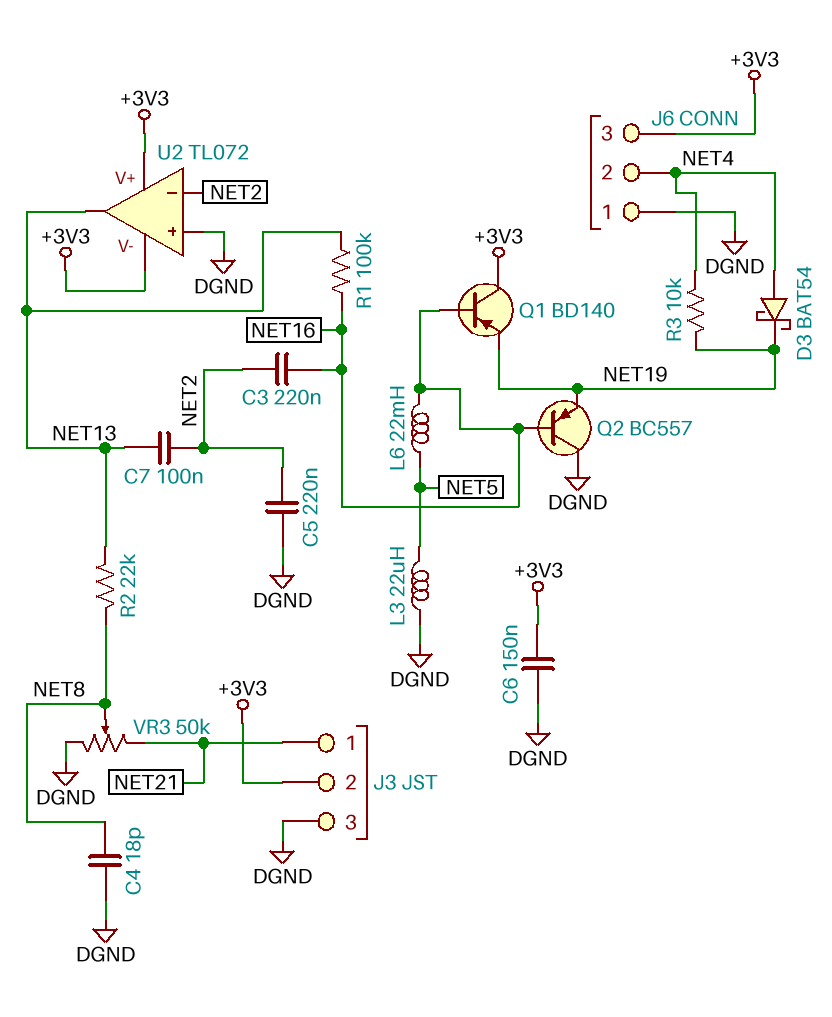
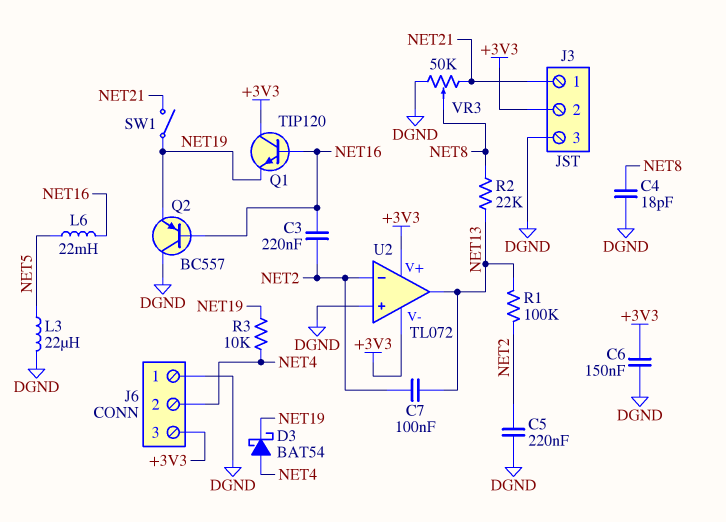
Q1: PNP BD140 (B NET16, C +3V3, E NET19) -> NPN TIP120 (B NET16, C +3V3, E NET19)
R1: 100k (NET13, NET16) -> 100k (NET2, NET13)
SW1: none -> switch (NET19, NET21)

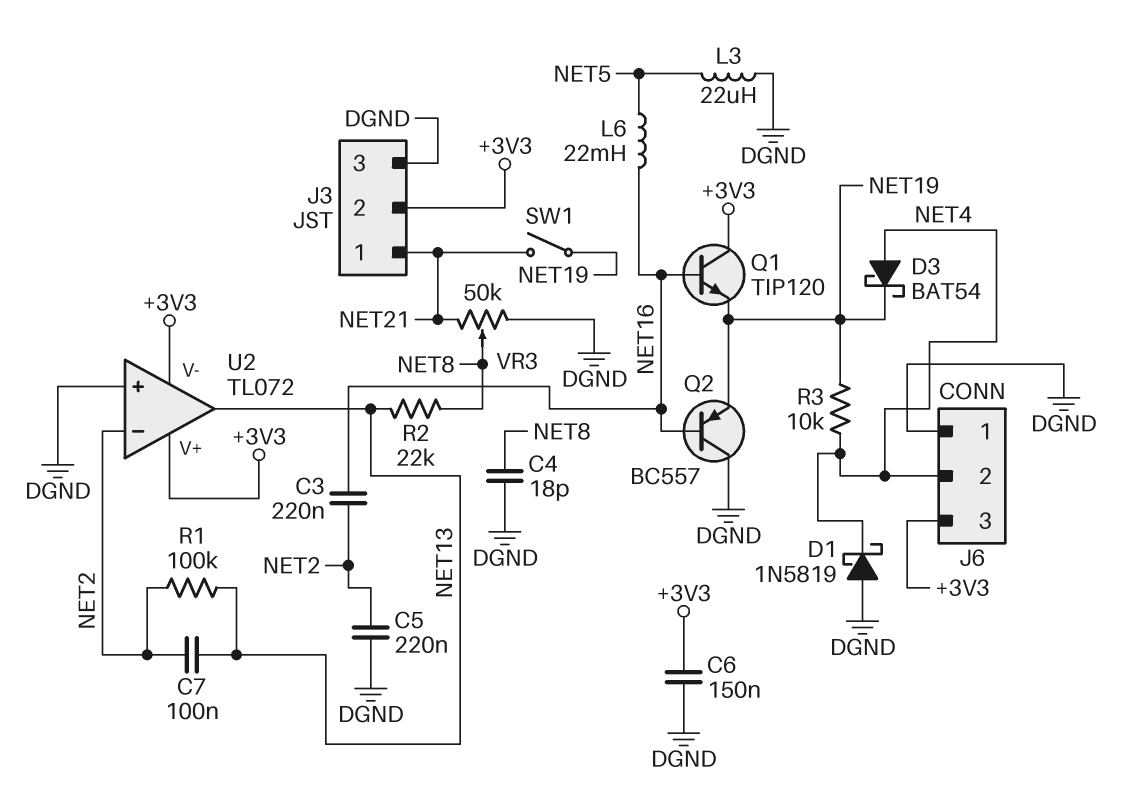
D1: none -> schottky 1N5819 (A DGND, K NET4)

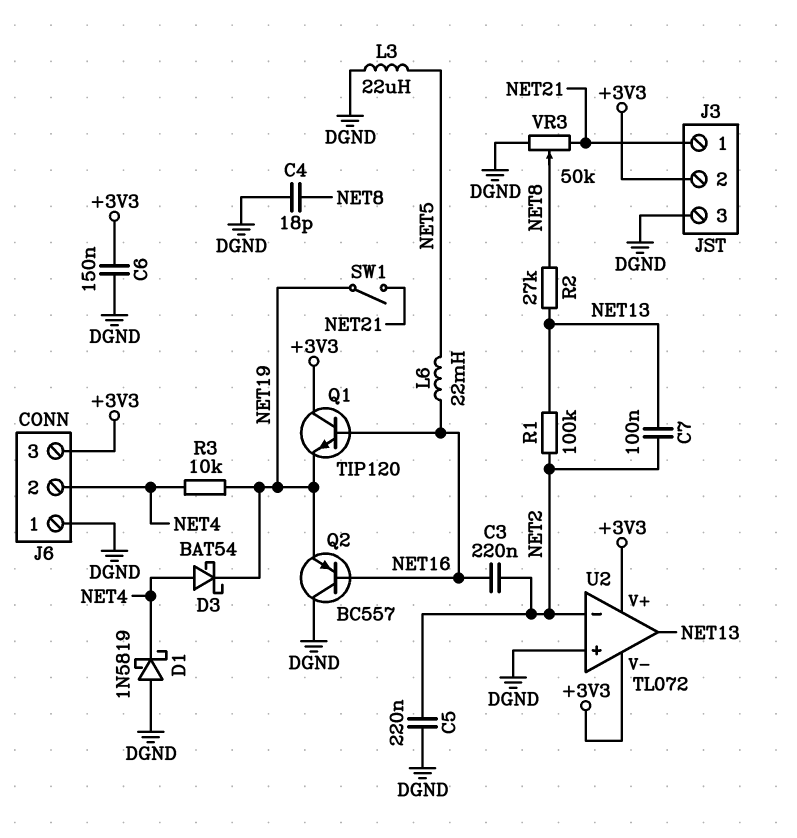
R2: 22k (NET8, NET13) -> 27k (NET8, NET13)

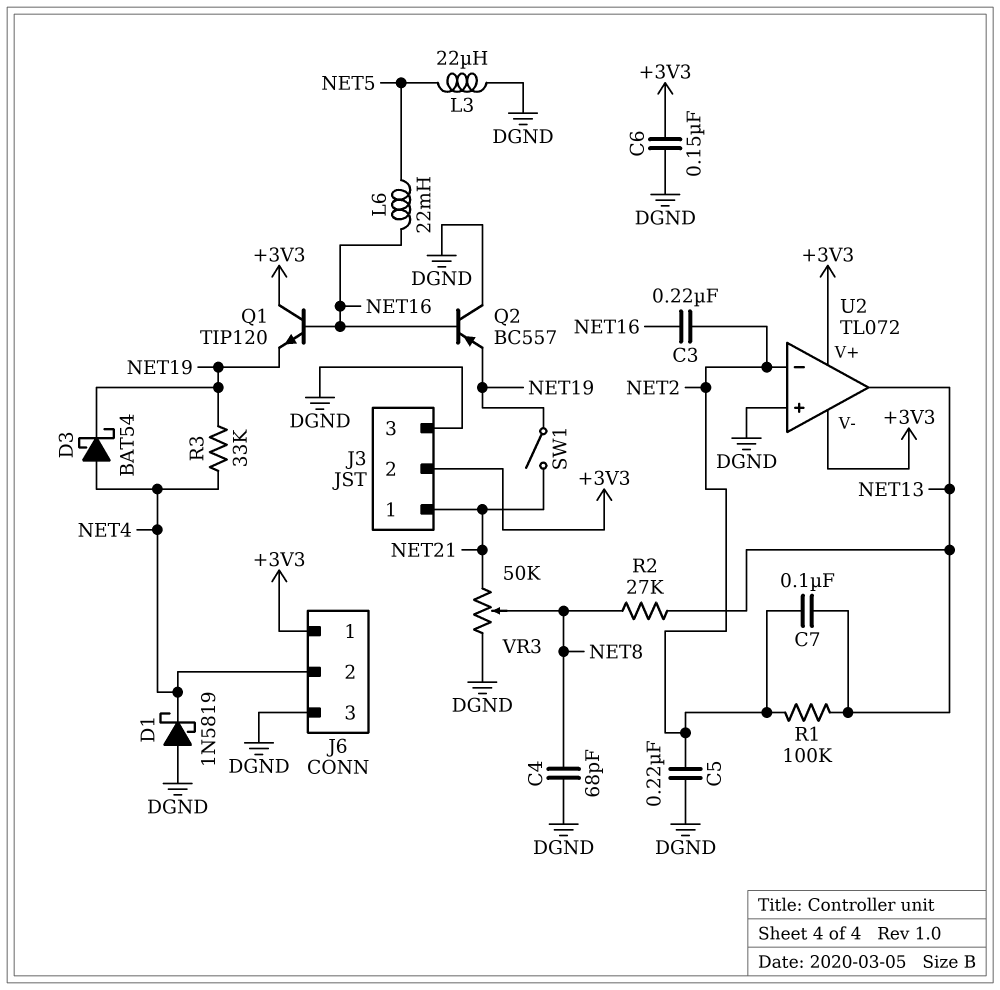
C4: 18pF (DGND, NET8) -> 68pF (DGND, NET8)
J6 pin 1: DGND -> +3V3
J6 pin 3: +3V3 -> DGND
R3: 10k (NET4, NET19) -> 33k (NET4, NET19)

